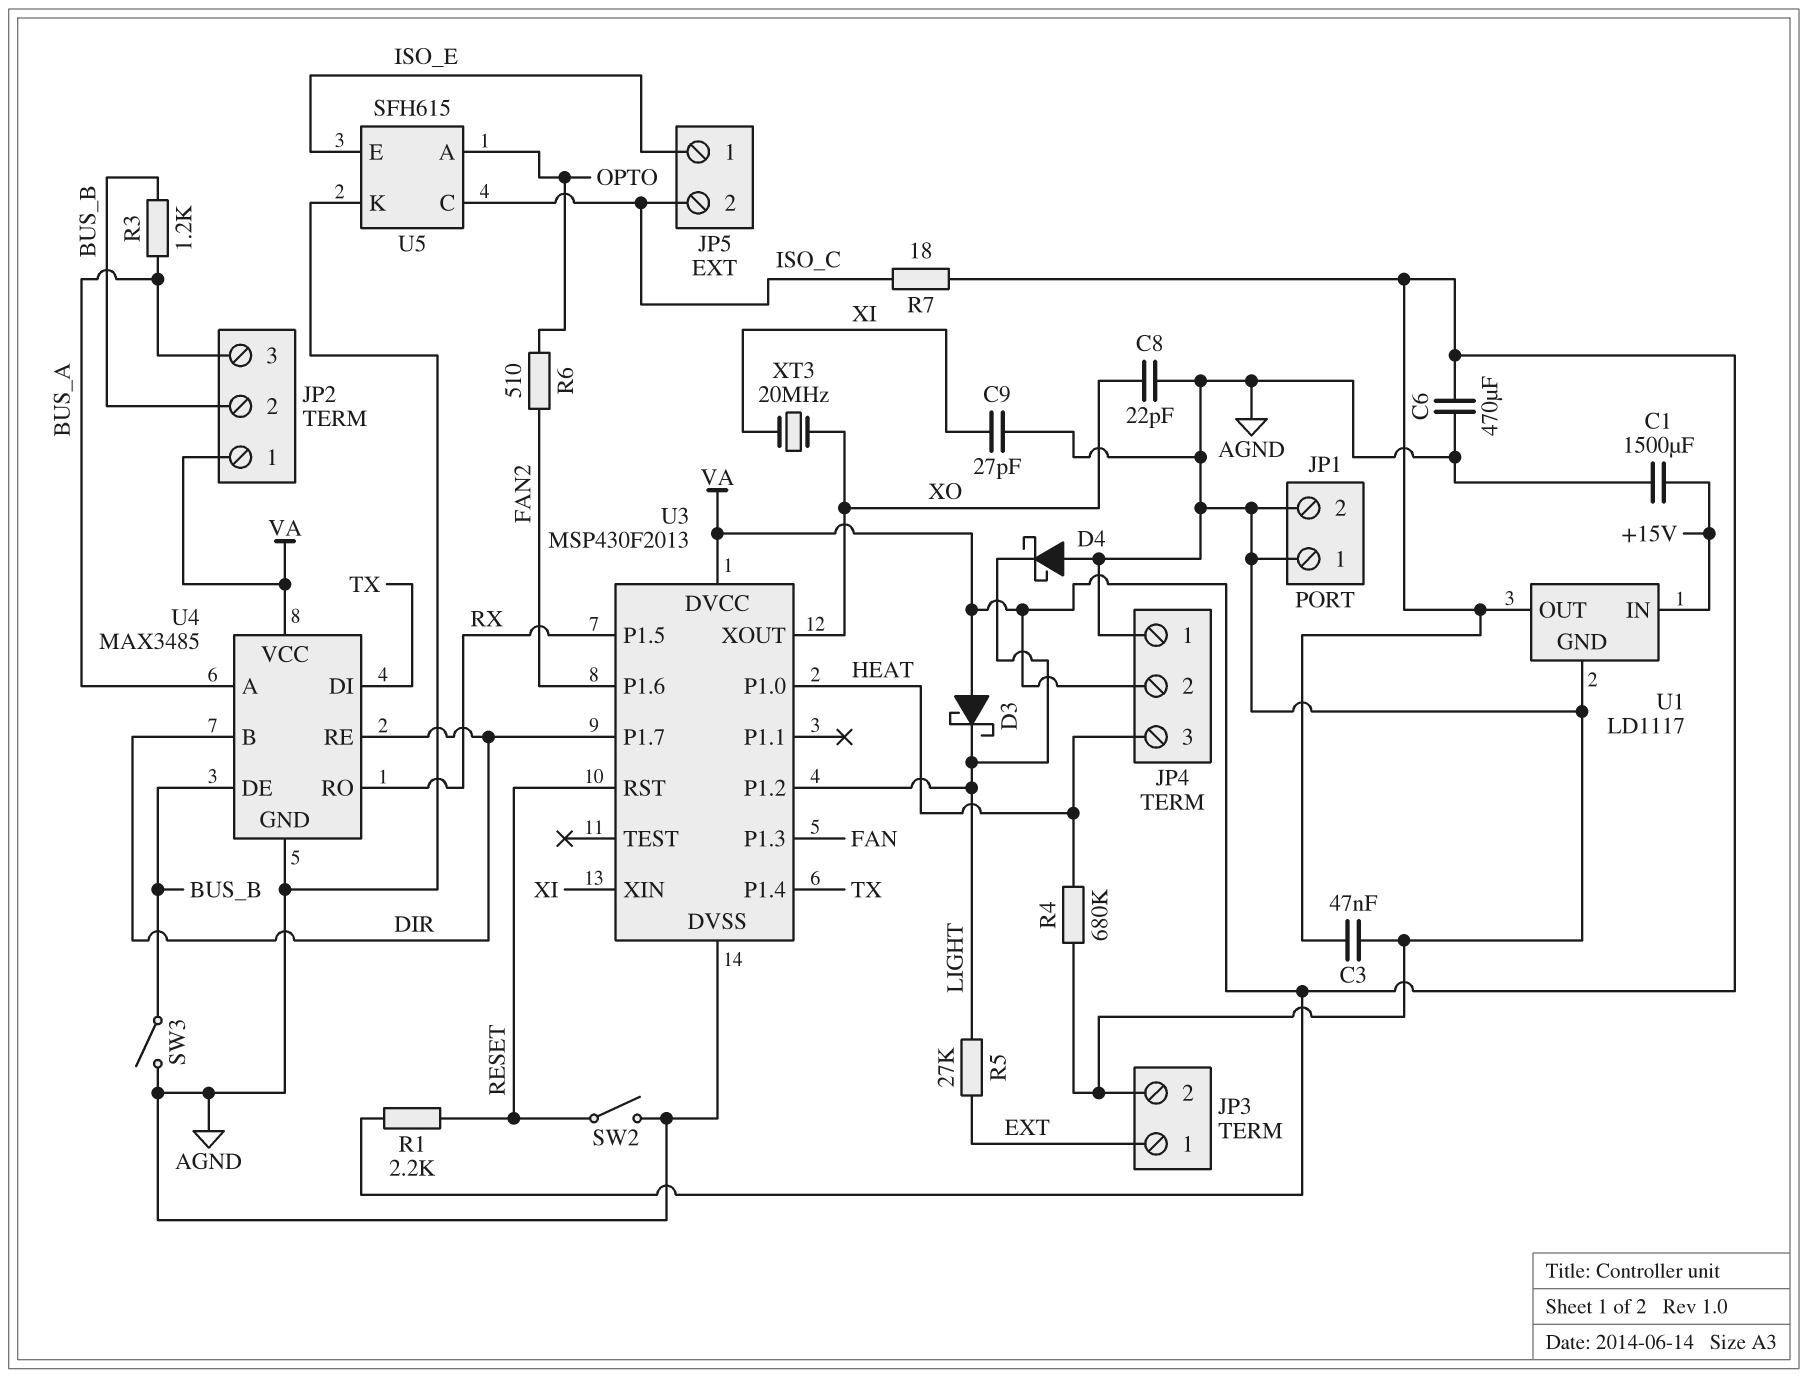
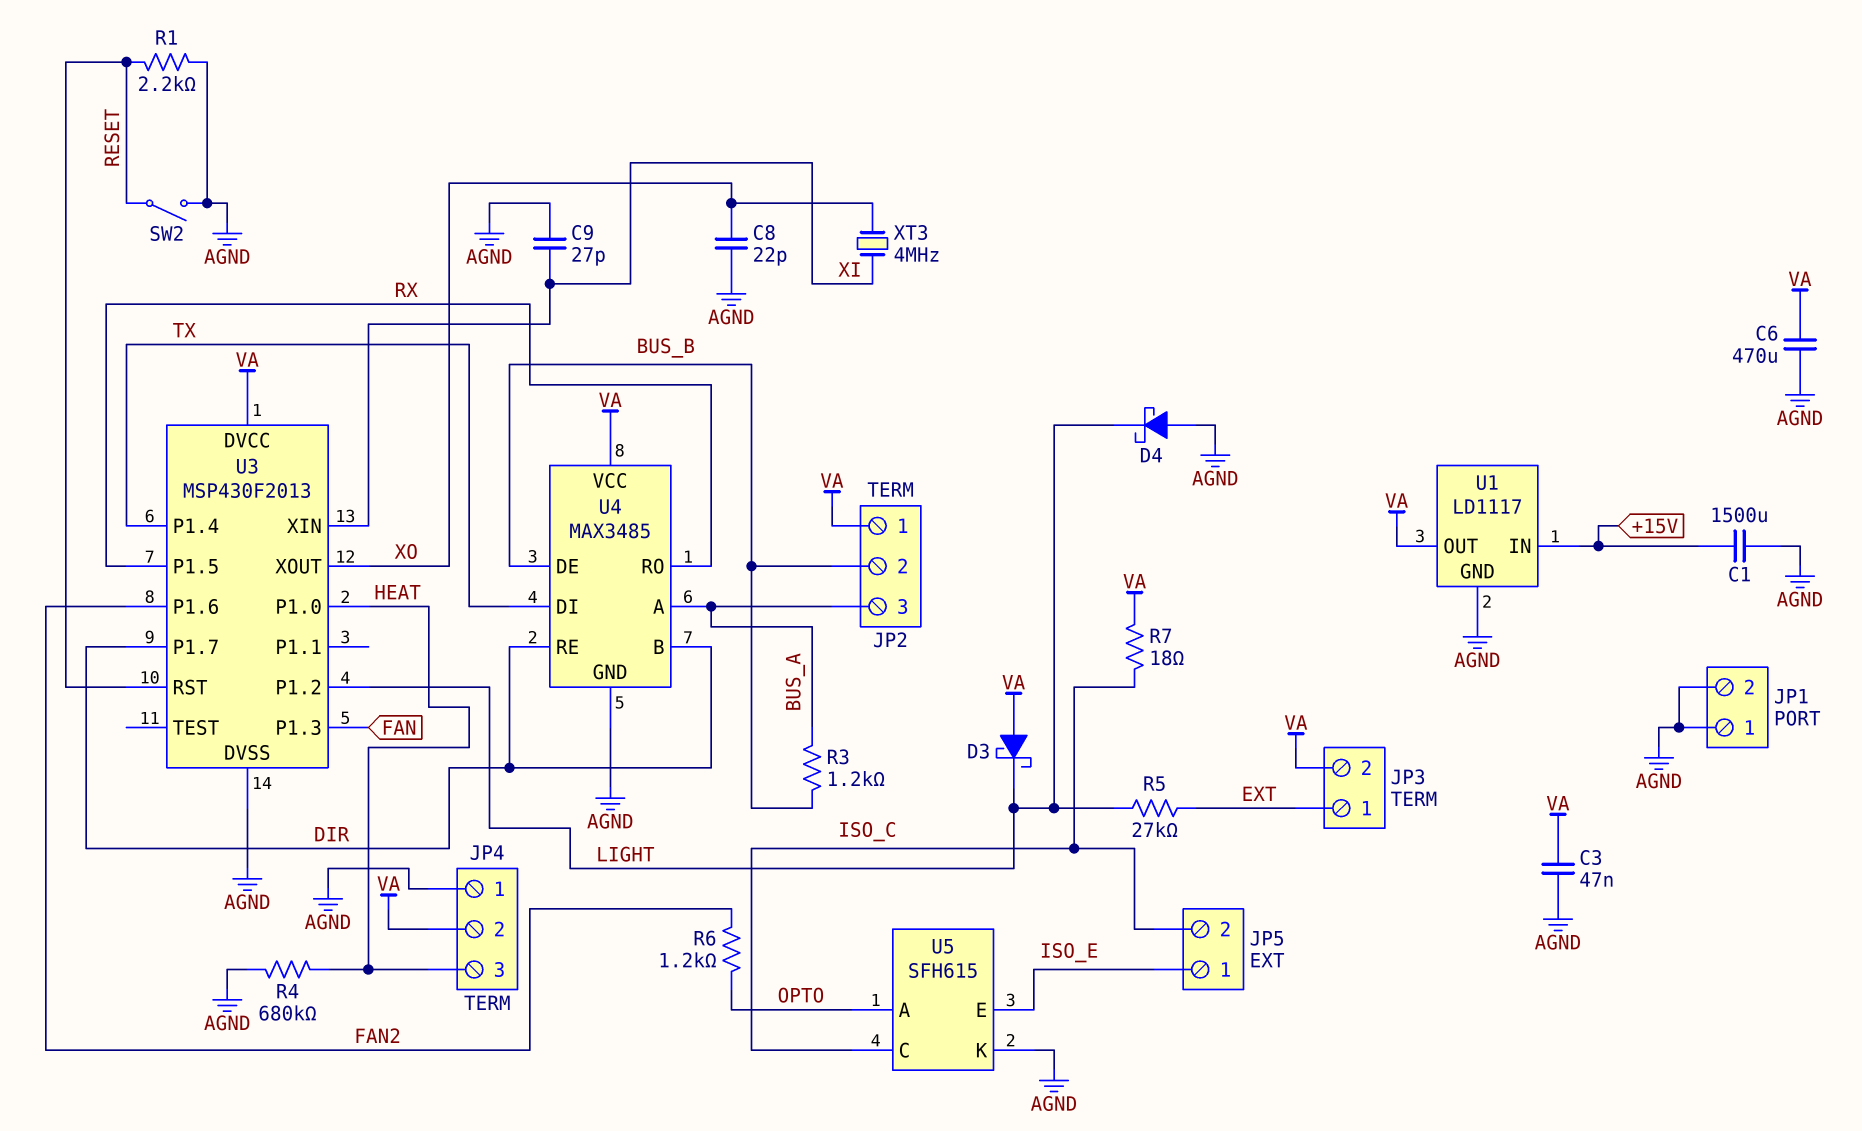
JP3 pin 2: AGND -> VA
R1: 2.2k (RESET, VA) -> 2.2k (AGND, RESET)
R6: 510 (FAN2, OPTO) -> 1.2k (FAN2, OPTO)
SW3: switch (AGND, BUS_B) -> none
XT3: 20MHz (XI, XO) -> 4MHz (XI, XO)

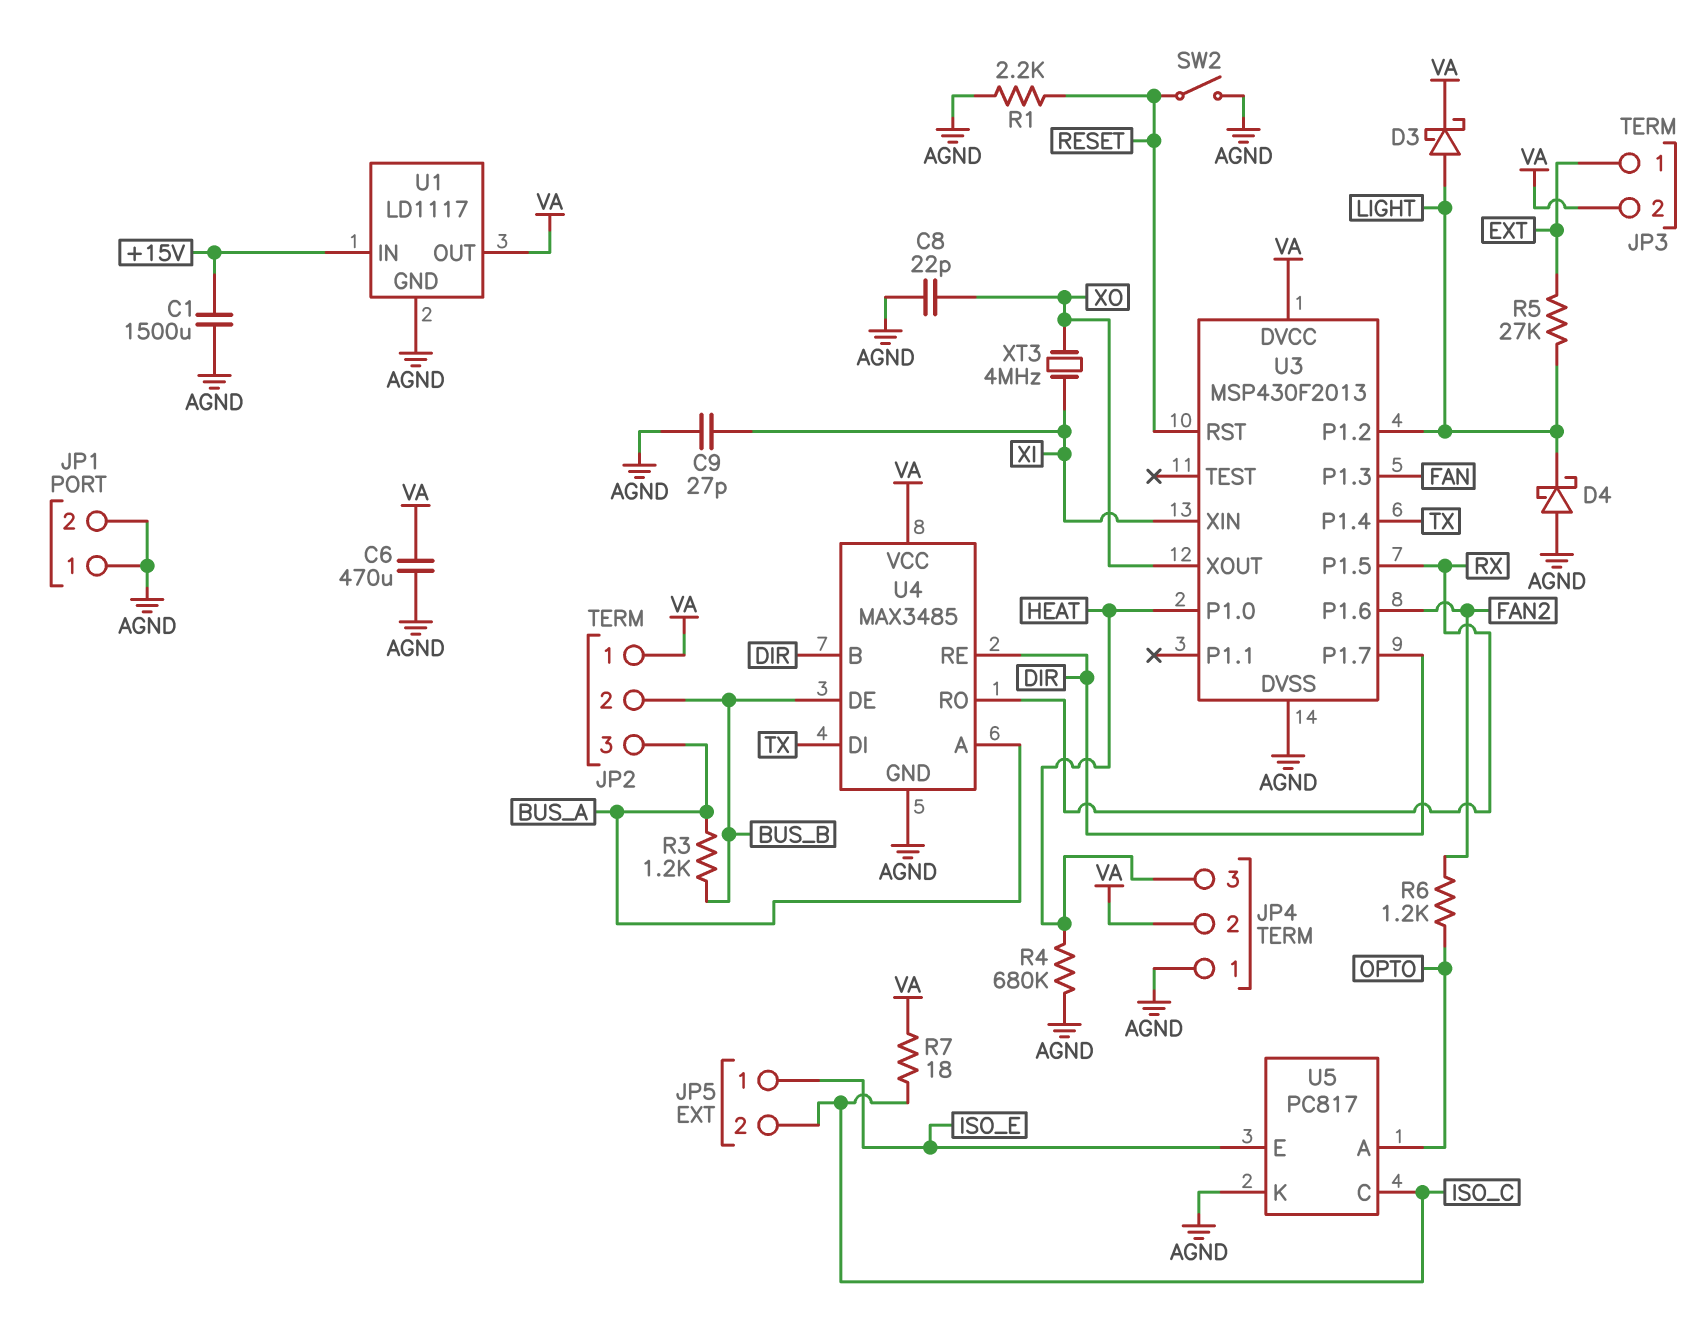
C3: 47nF (AGND, VA) -> none
D3: schottky (A VA, K LIGHT) -> schottky (A LIGHT, K VA)
U5: SFH615 -> PC817

